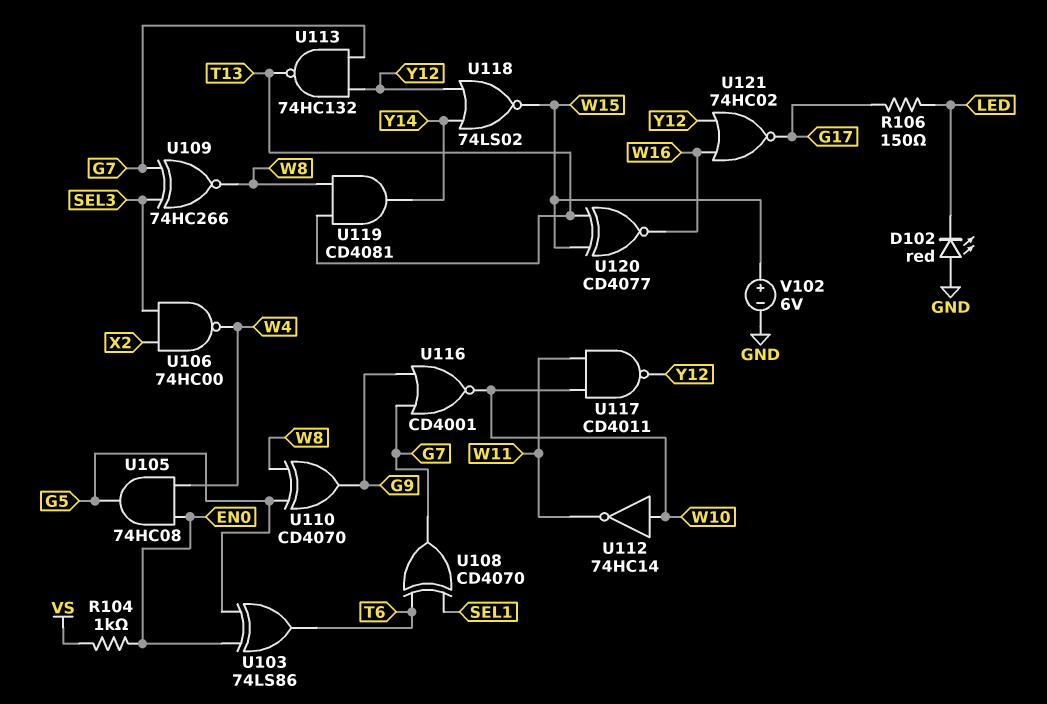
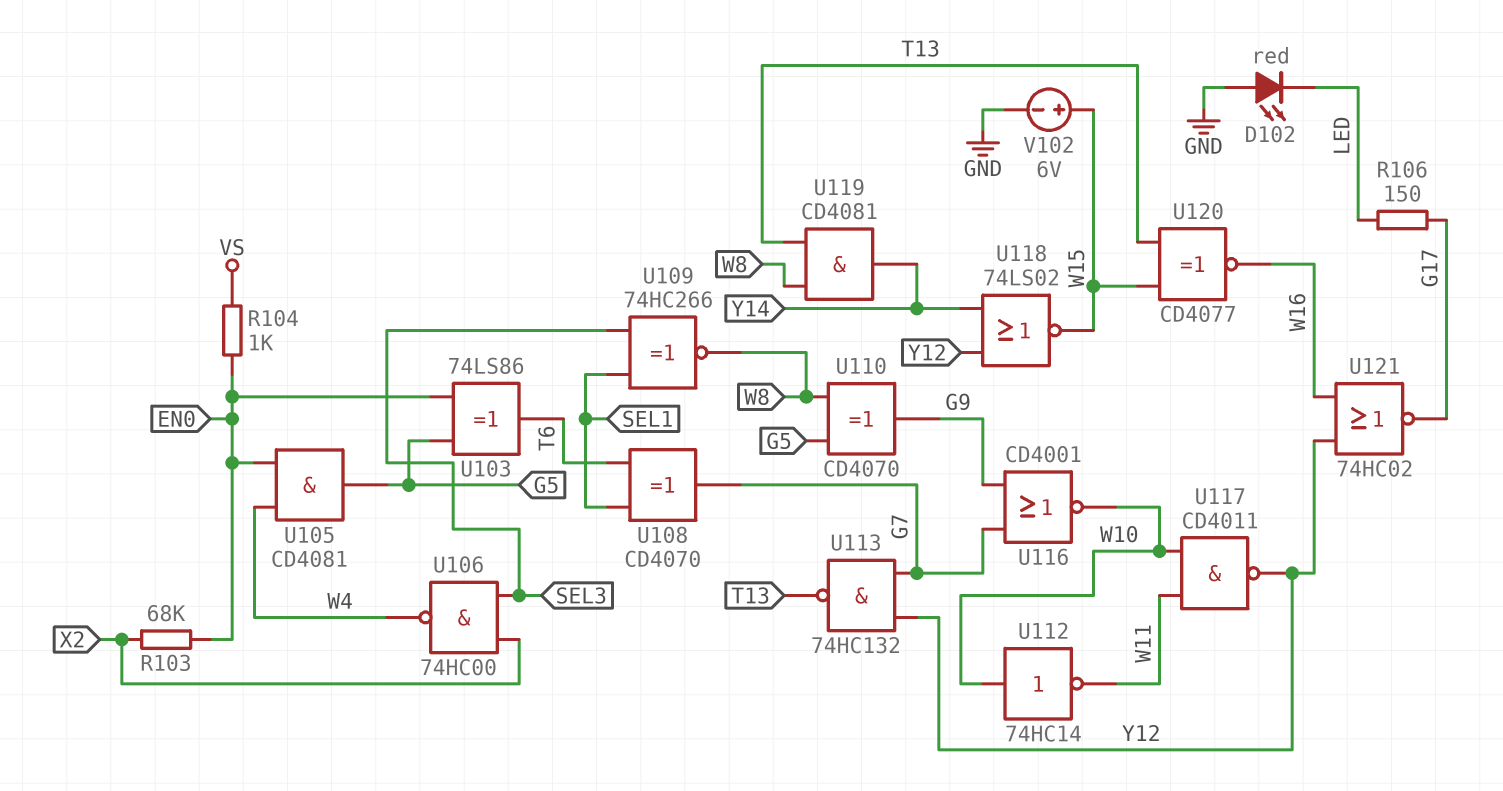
R103: none -> 68k (EN0, X2)
U105: AND 74HC08 (in EN0, in W4, out G5) -> AND CD4081 (in EN0, in W4, out G5)
U109: XNOR 74HC266 (in G7, in SEL3, out W8) -> XNOR 74HC266 (in SEL1, in SEL3, out W8)

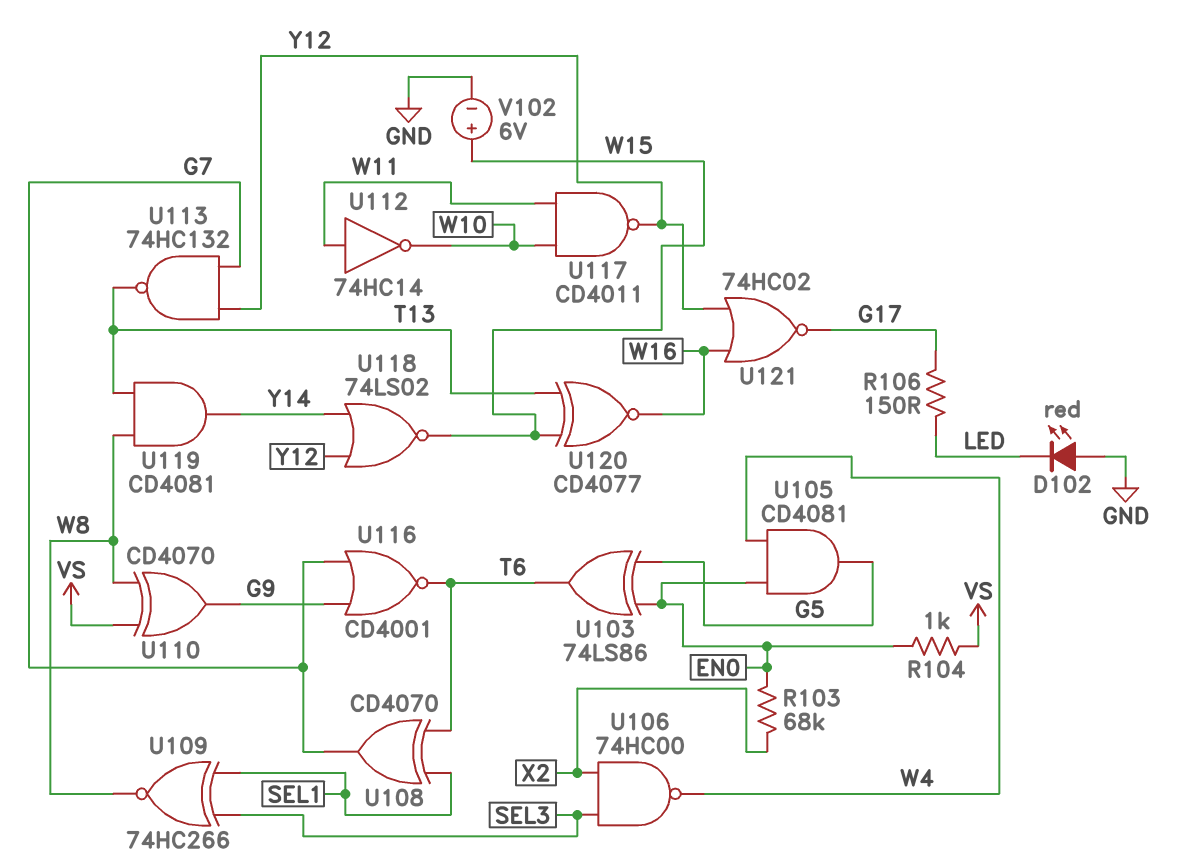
U110: XOR CD4070 (in G5, in W8, out G9) -> XOR CD4070 (in VS, in W8, out G9)
U112: NOT 74HC14 (in W10, out W11) -> NOT 74HC14 (in W11, out W10)
U116: NOR CD4001 (in G7, in G9, out W10) -> NOR CD4001 (in G7, in G9, out T6)

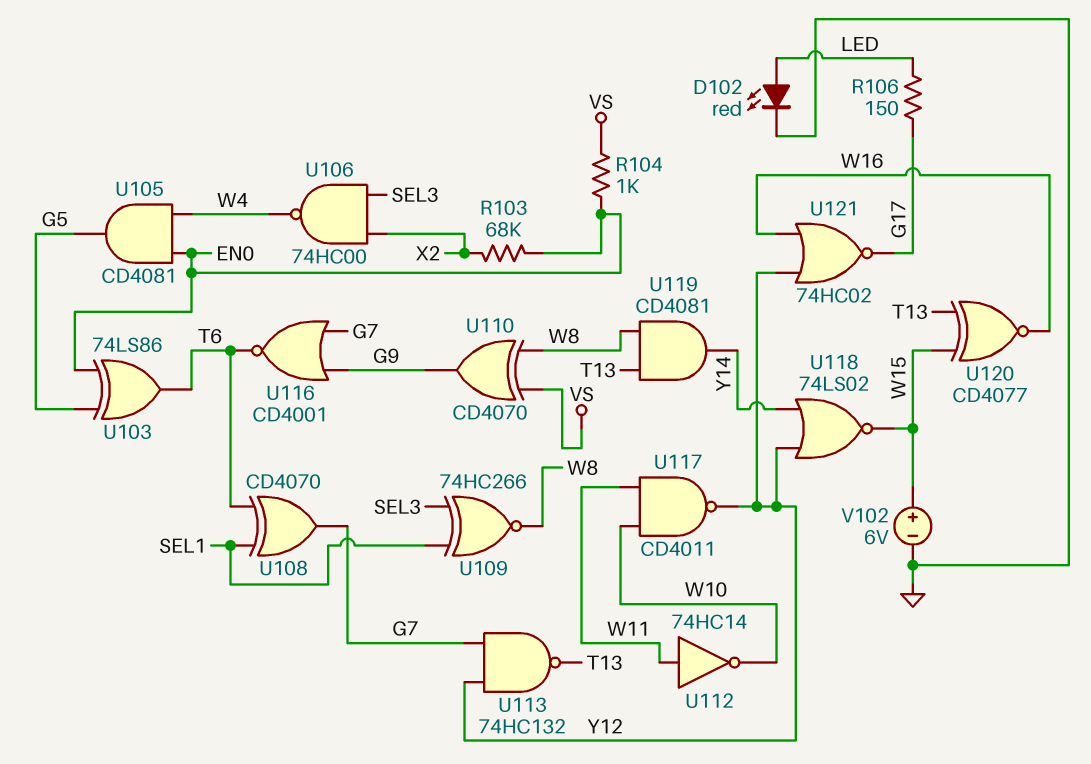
D102: LED red (A GND, K LED) -> LED red (A LED, K GND)

